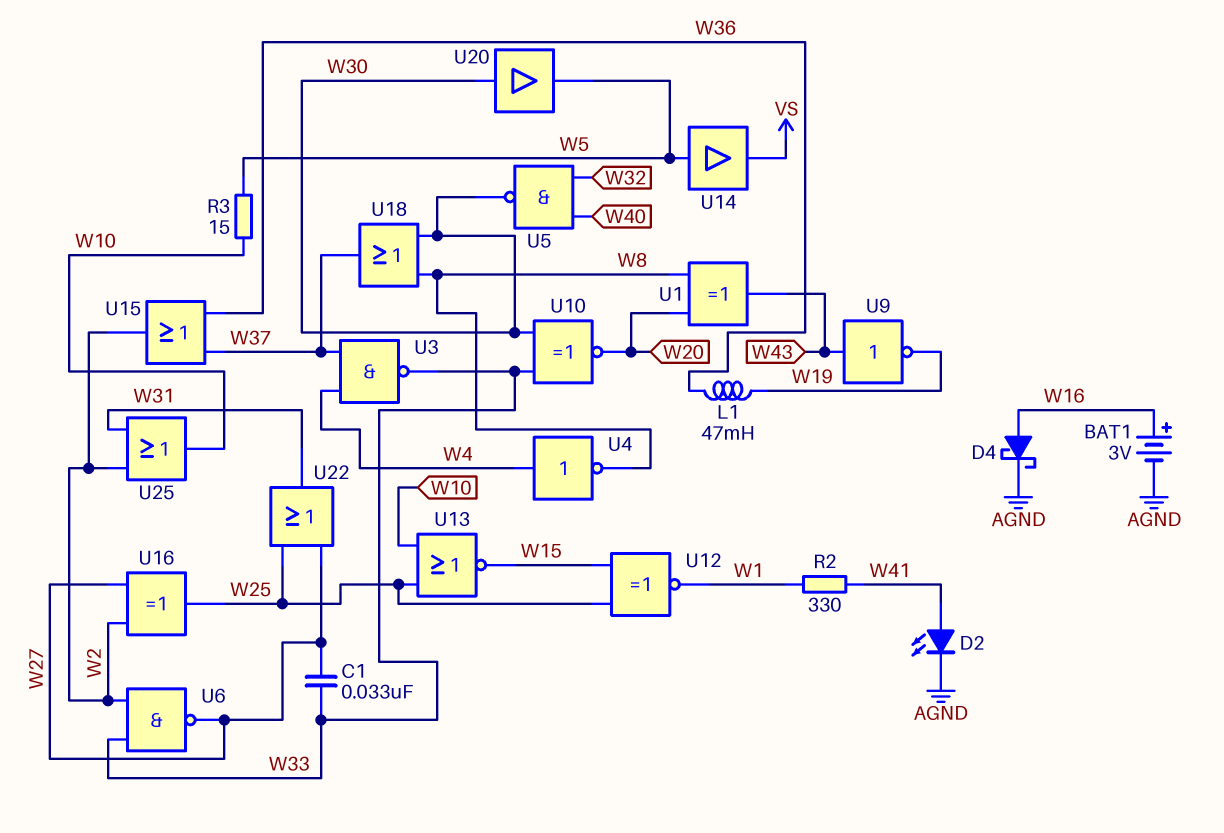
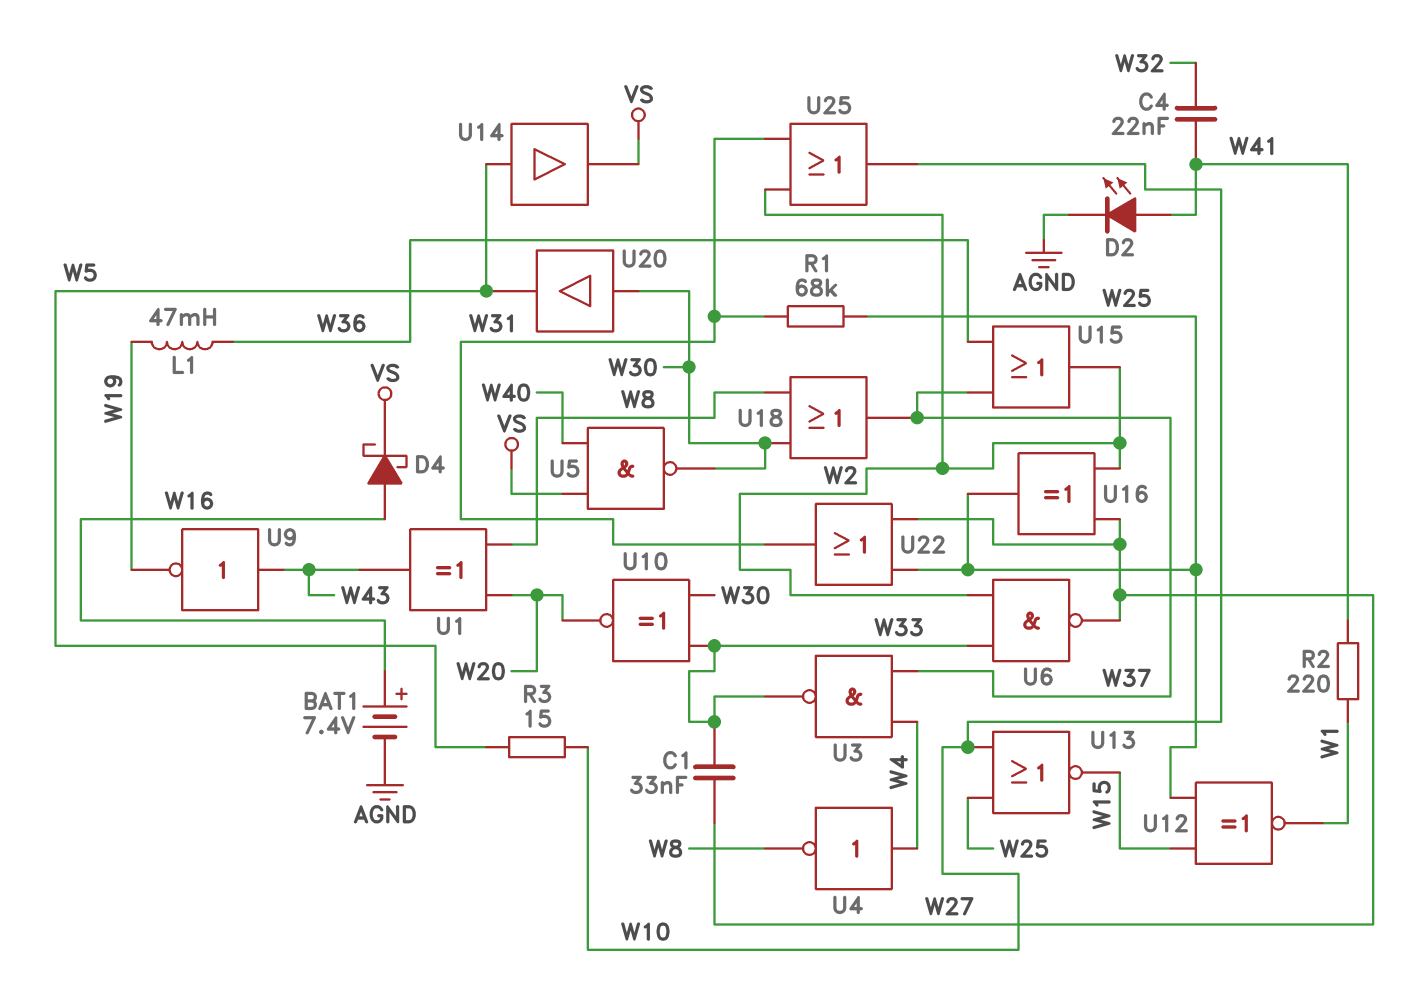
BAT1: 3V (plus W16, minus AGND) -> 7.4V (plus W16, minus AGND)
C4: none -> 22nF (W32, W41)
D4: schottky (A W16, K AGND) -> schottky (A W16, K VS)
R1: none -> 68k (W25, W31)
R2: 330 (W1, W41) -> 220 (W1, W41)
U5: NAND (in W32, in W40, out W30) -> NAND (in VS, in W40, out W30)

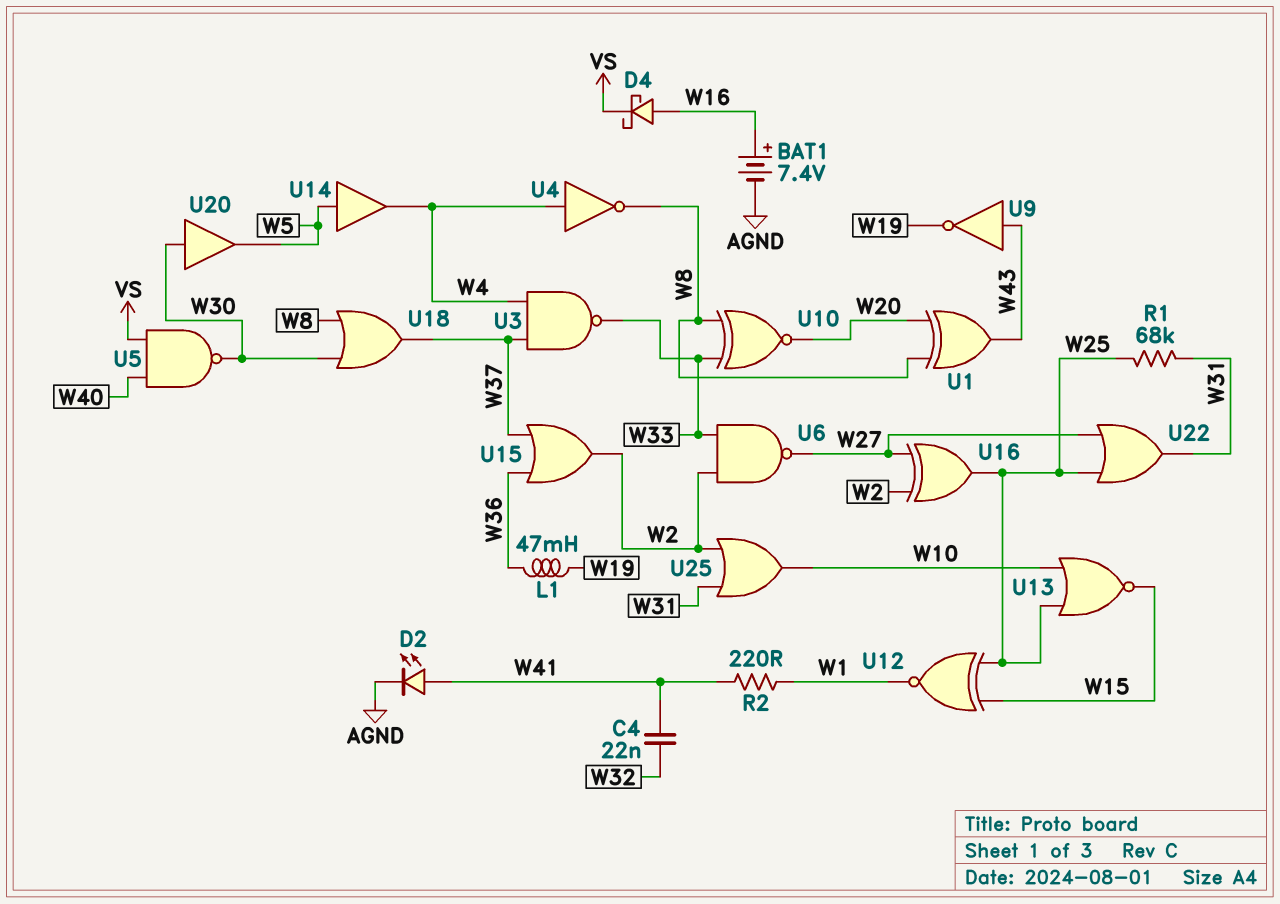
C1: 33nF (W27, W33) -> none
R3: 15 (W5, W10) -> none
U10: XNOR (in W30, in W33, out W20) -> XNOR (in W8, in W33, out W20)
U14: buffer (in W5, out VS) -> buffer (in W5, out W4)

